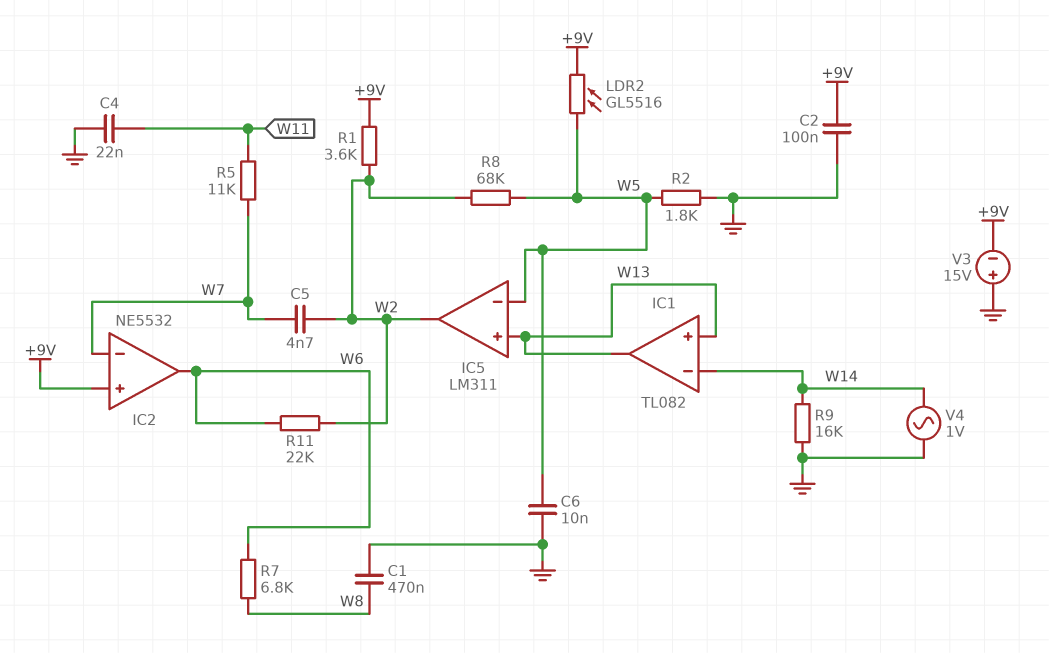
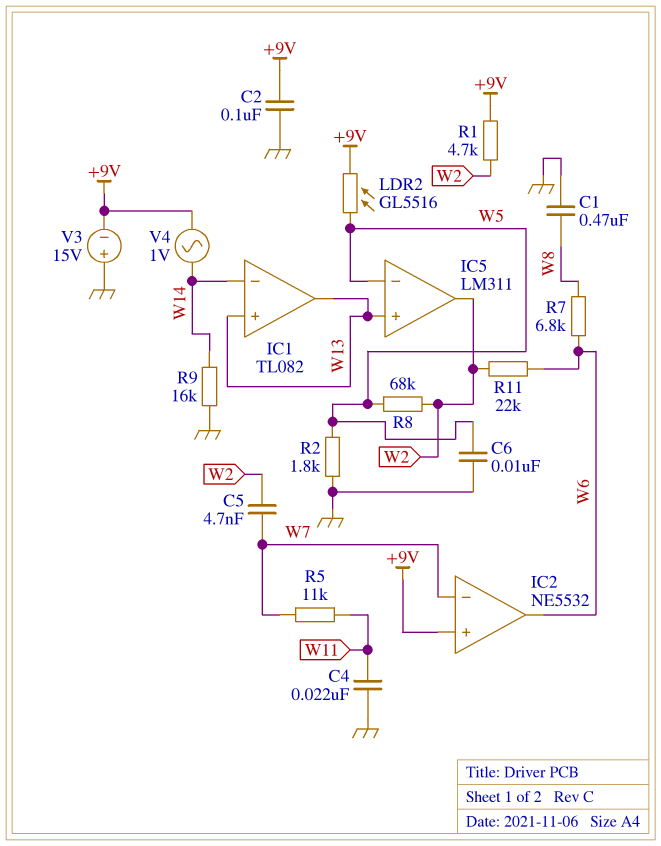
R1: 3.6k (+9V, W2) -> 4.7k (+9V, W2)
V4: AC 1V (GND, W14) -> AC 1V (+9V, W14)

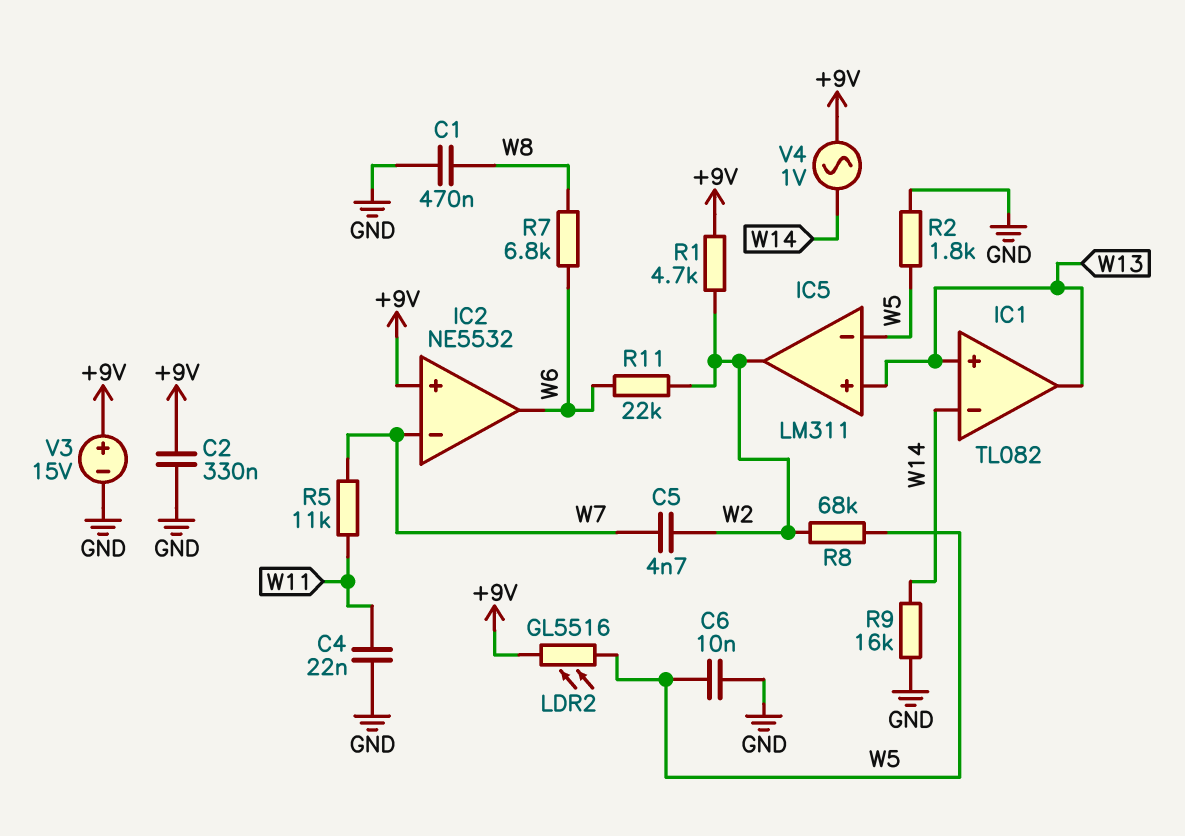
C2: 100nF (+9V, GND) -> 330nF (+9V, GND)
V3: 15V (plus GND, minus +9V) -> 15V (plus +9V, minus GND)

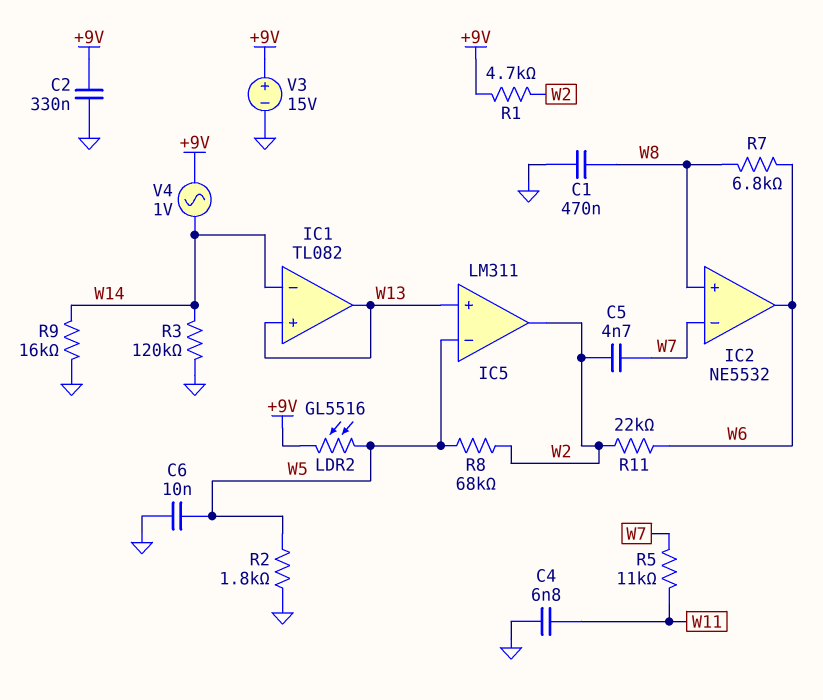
C4: 22nF (GND, W11) -> 6.8nF (GND, W11)
IC2 pin in+: +9V -> W8
R3: none -> 120k (GND, W14)

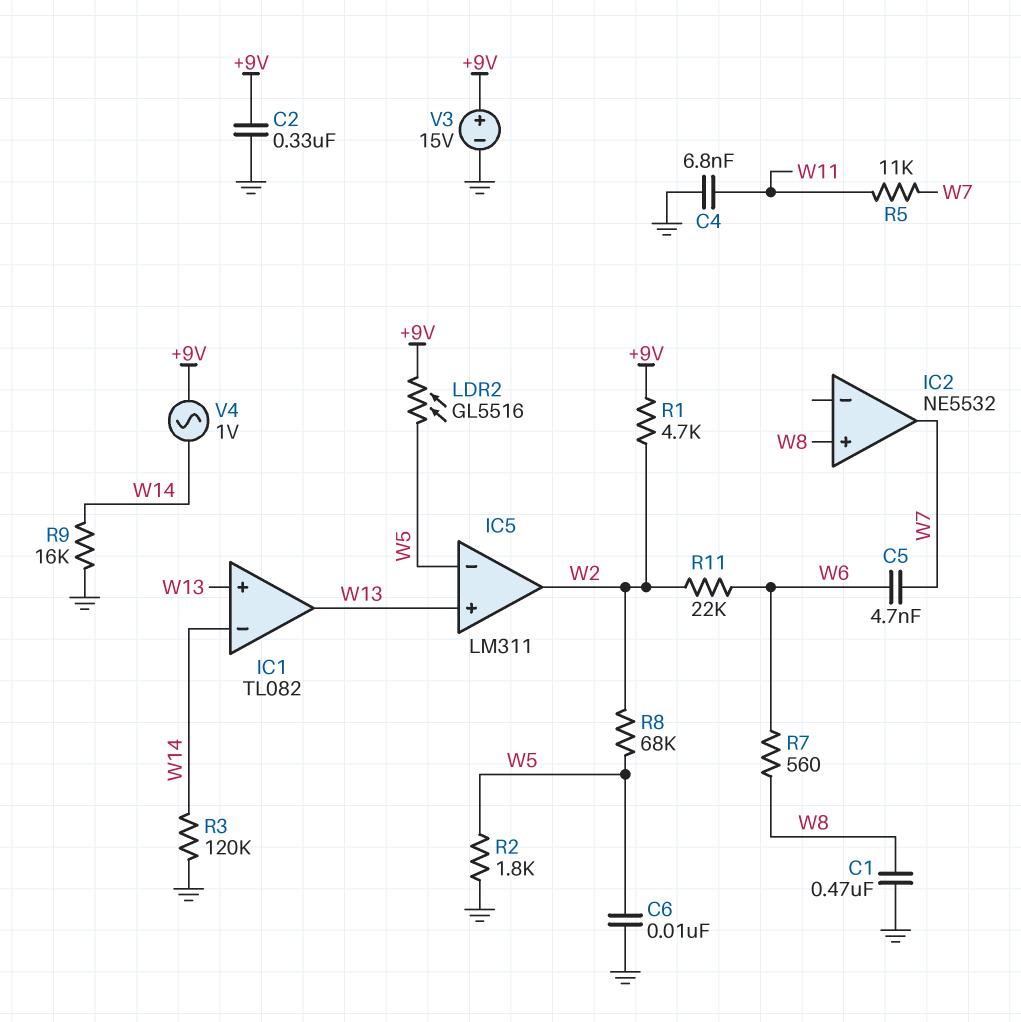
C5: 4.7nF (W2, W7) -> 4.7nF (W6, W7)
IC2 pin in-: W7 -> none
IC2 pin out: W6 -> W7
R7: 6.8k (W6, W8) -> 560 (W6, W8)

